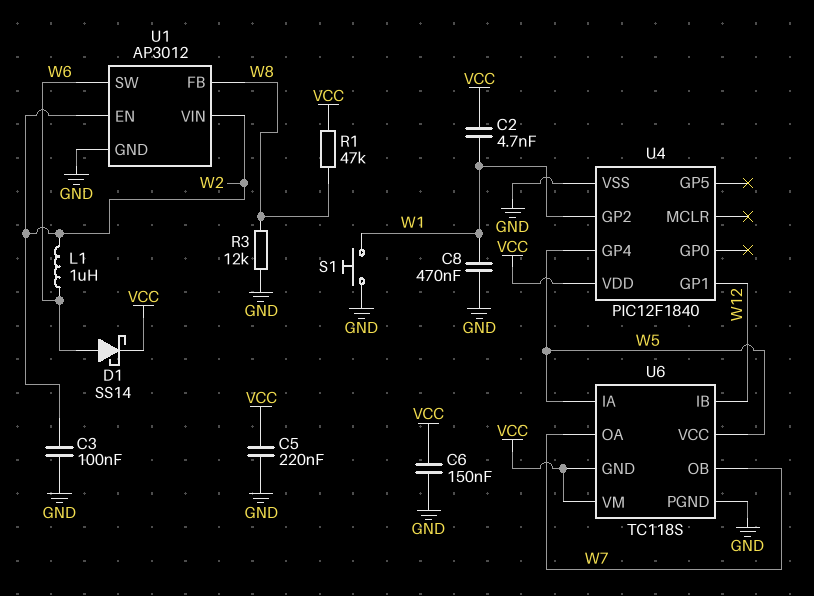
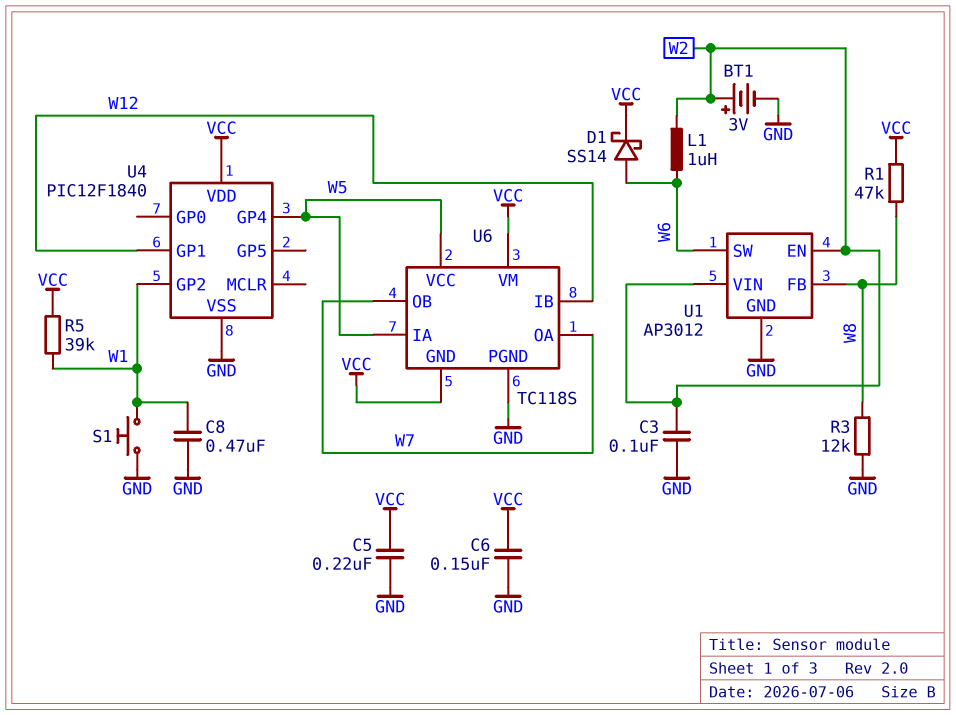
BT1: none -> 3V (plus W2, minus GND)
C2: 4.7nF (VCC, W1) -> none
R5: none -> 39k (VCC, W1)

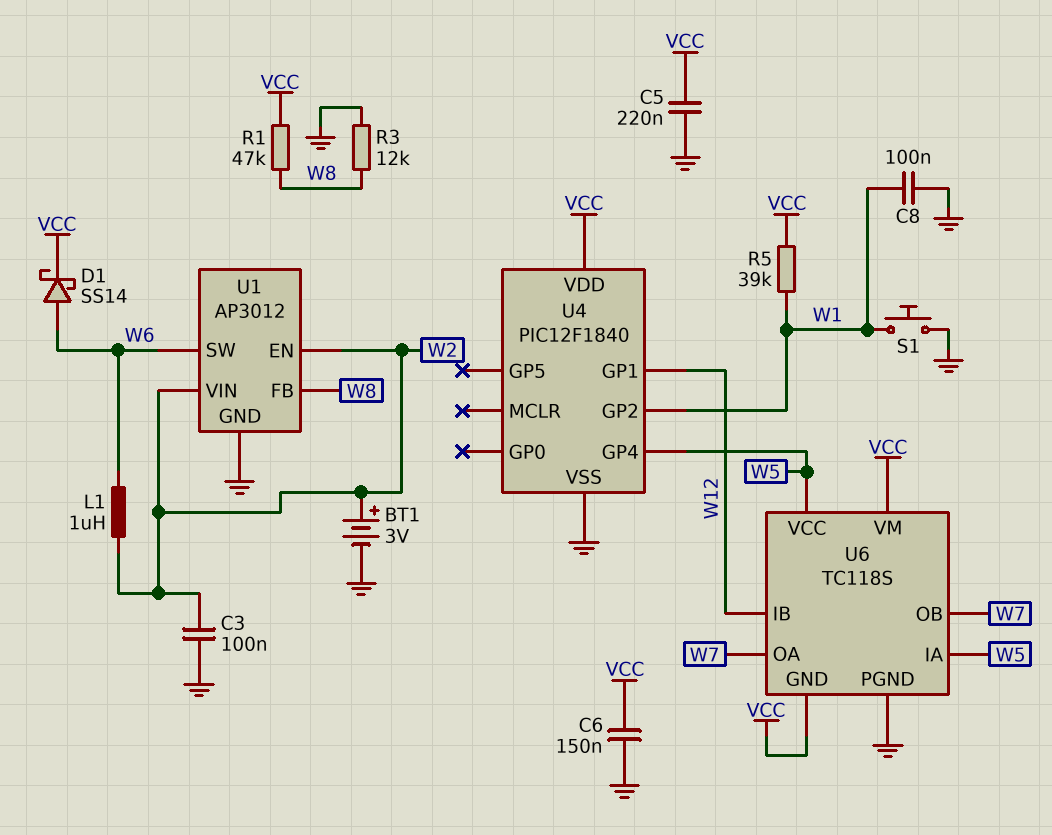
C8: 470nF (GND, W1) -> 100nF (GND, W1)

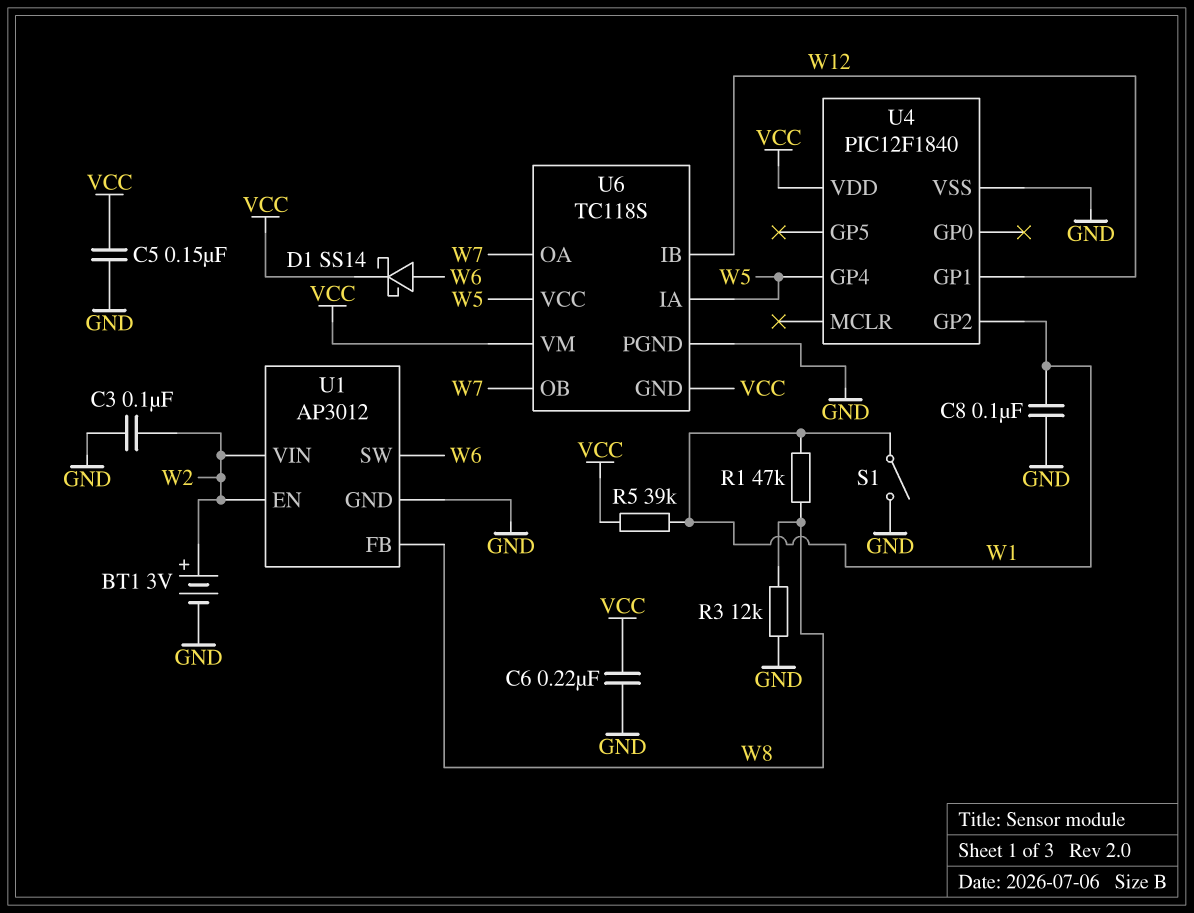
C5: 220nF (GND, VCC) -> 150nF (GND, VCC)
C6: 150nF (GND, VCC) -> 220nF (GND, VCC)
L1: 1uH (W2, W6) -> none
R1: 47k (VCC, W8) -> 47k (W1, W8)
S1: button (GND, W1) -> switch (GND, W1)

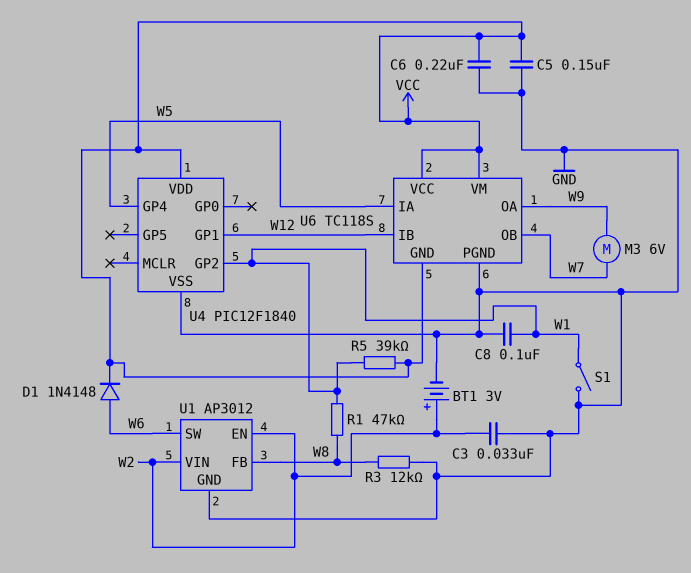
C3: 100nF (GND, W2) -> 33nF (GND, W2)
D1: schottky SS14 (A W6, K VCC) -> diode 1N4148 (A W6, K VCC)
M3: none -> motor 6V (W7, W9)
U6 pin OA: W7 -> W9
U6 pin VCC: W5 -> VCC

